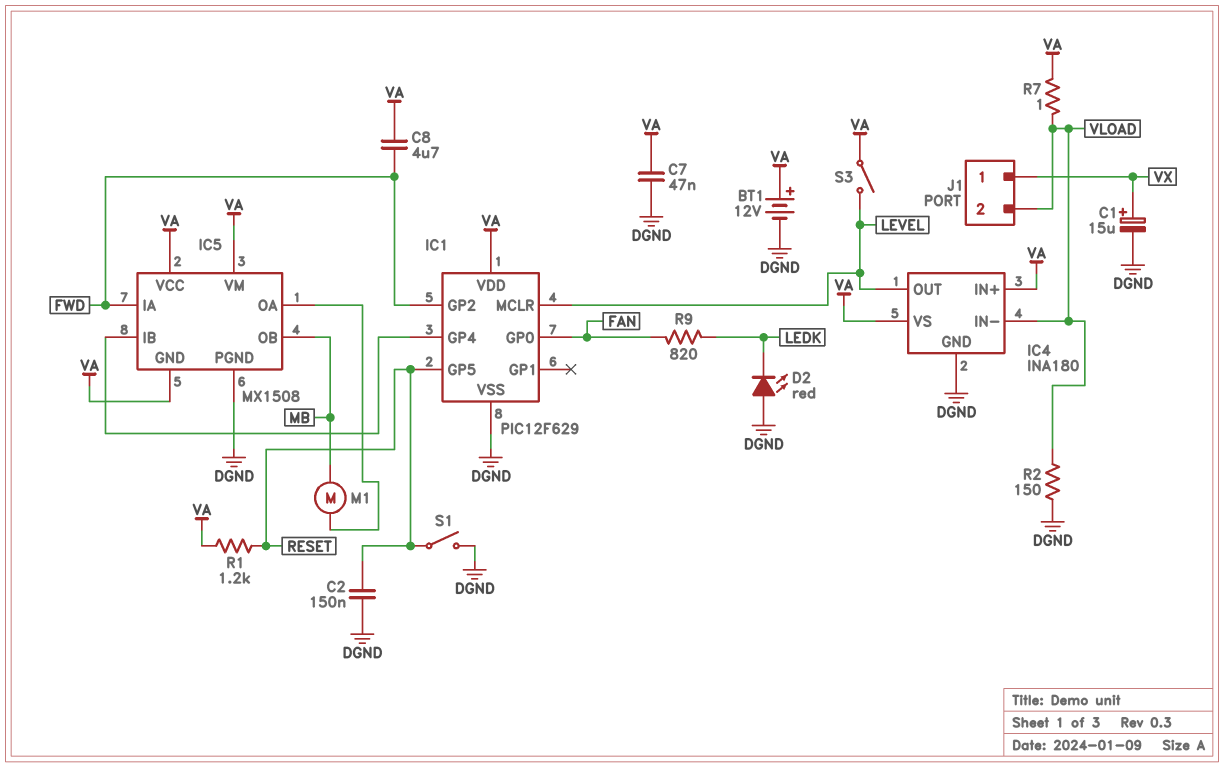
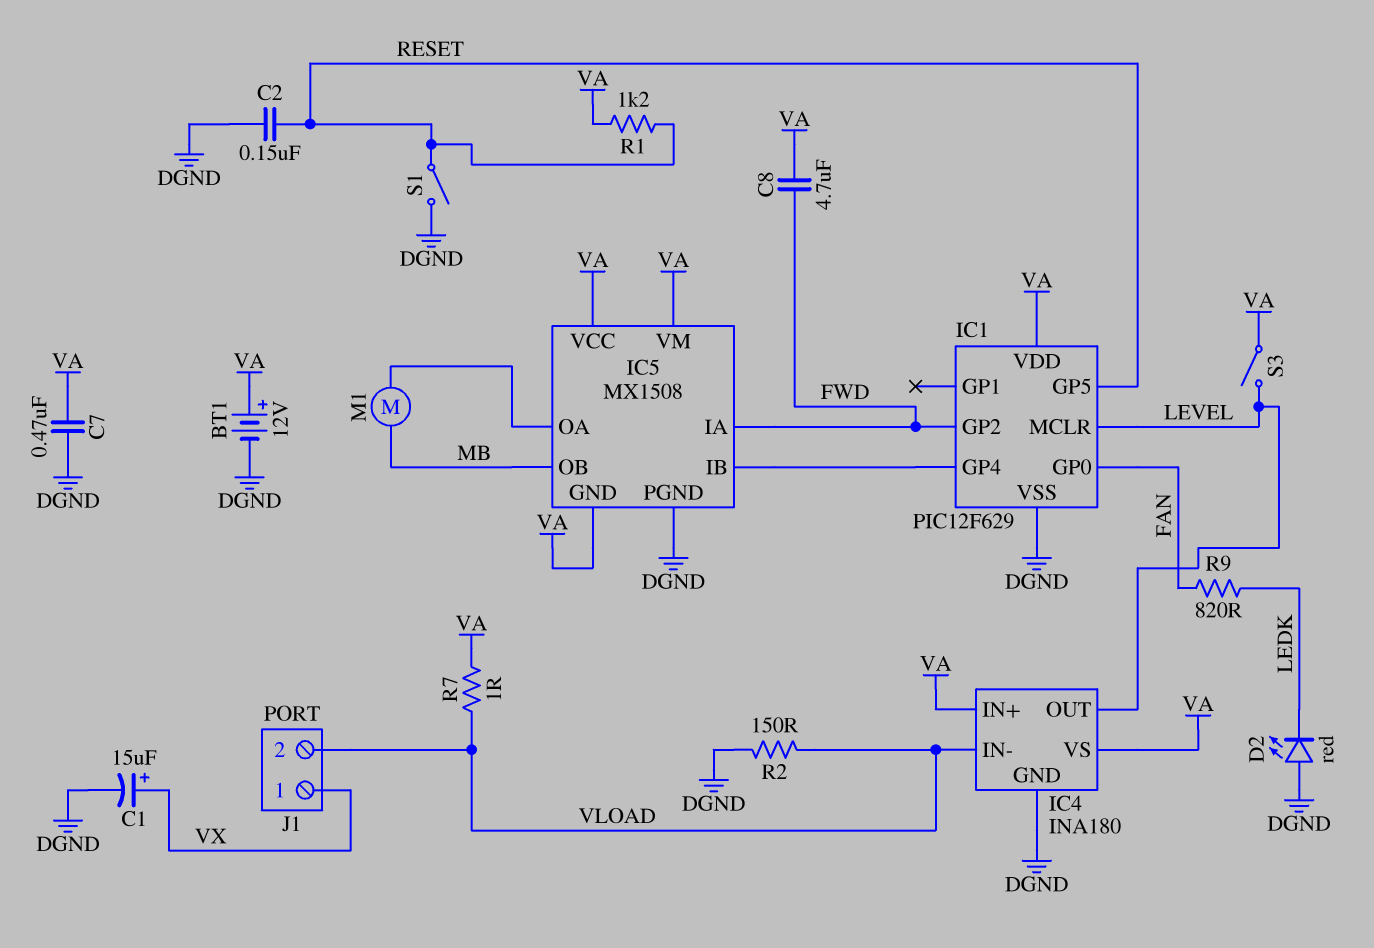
C7: 47nF (DGND, VA) -> 470nF (DGND, VA)

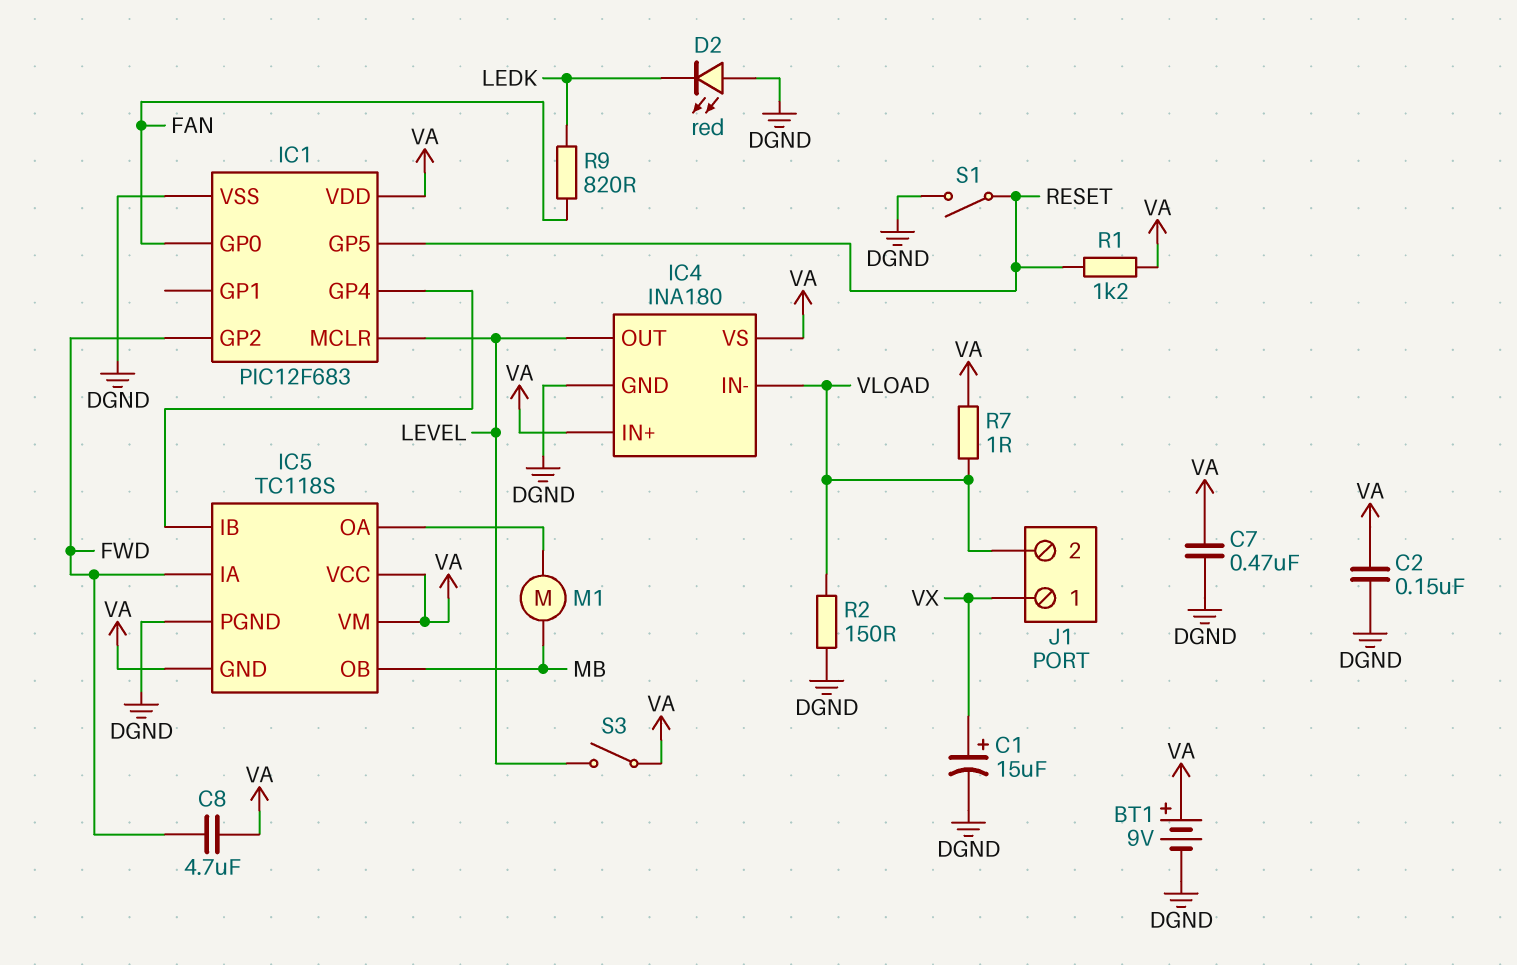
BT1: 12V (plus VA, minus DGND) -> 9V (plus VA, minus DGND)
C2: 150nF (DGND, RESET) -> 150nF (DGND, VA)
IC1: PIC12F629 -> PIC12F683
IC5: MX1508 -> TC118S

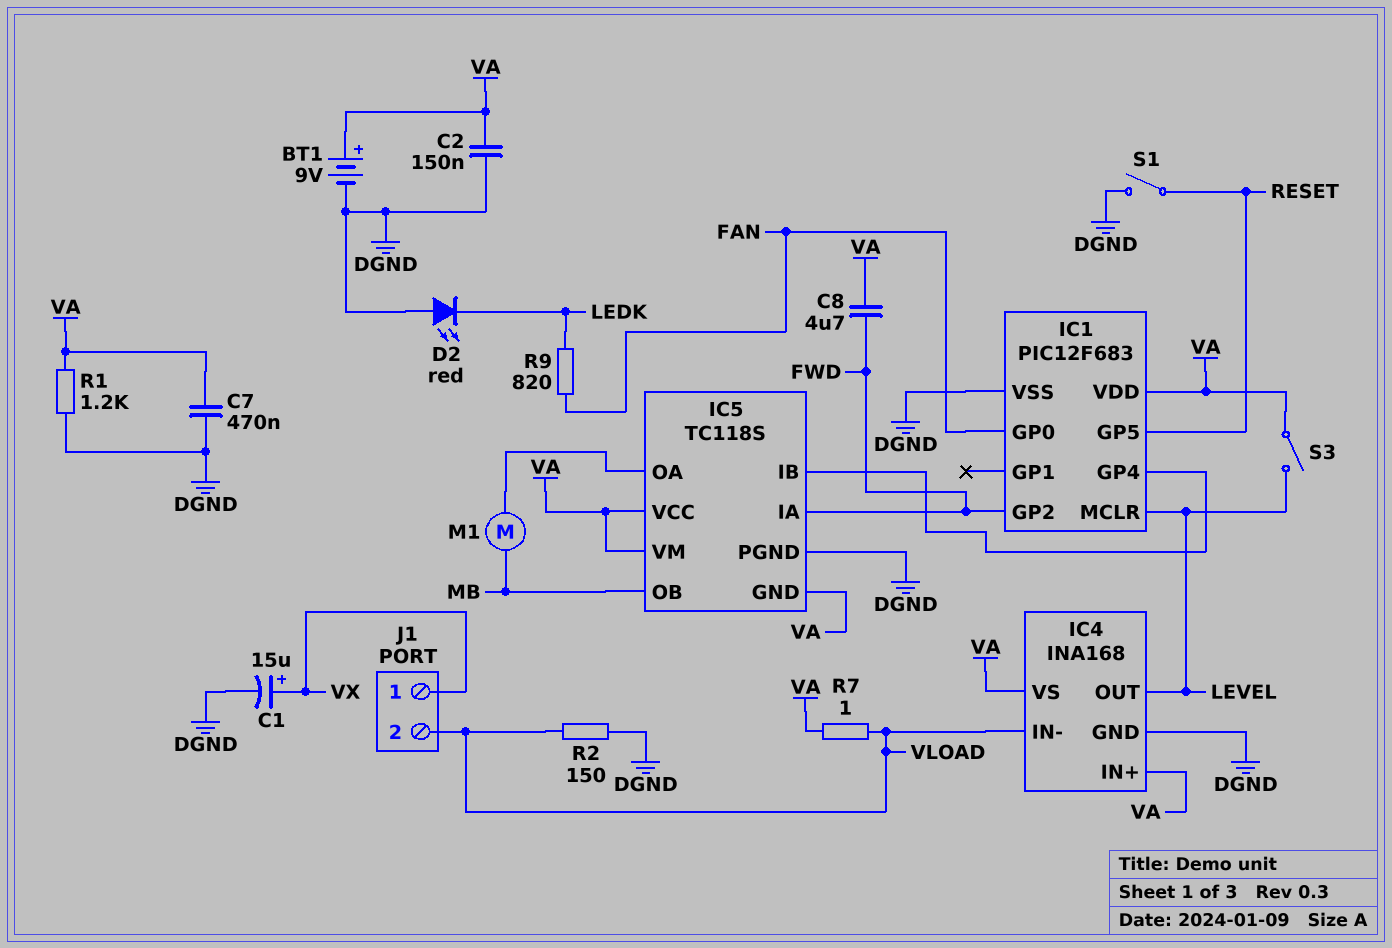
IC4: INA180 -> INA168
R1: 1.2k (RESET, VA) -> 1.2k (DGND, VA)

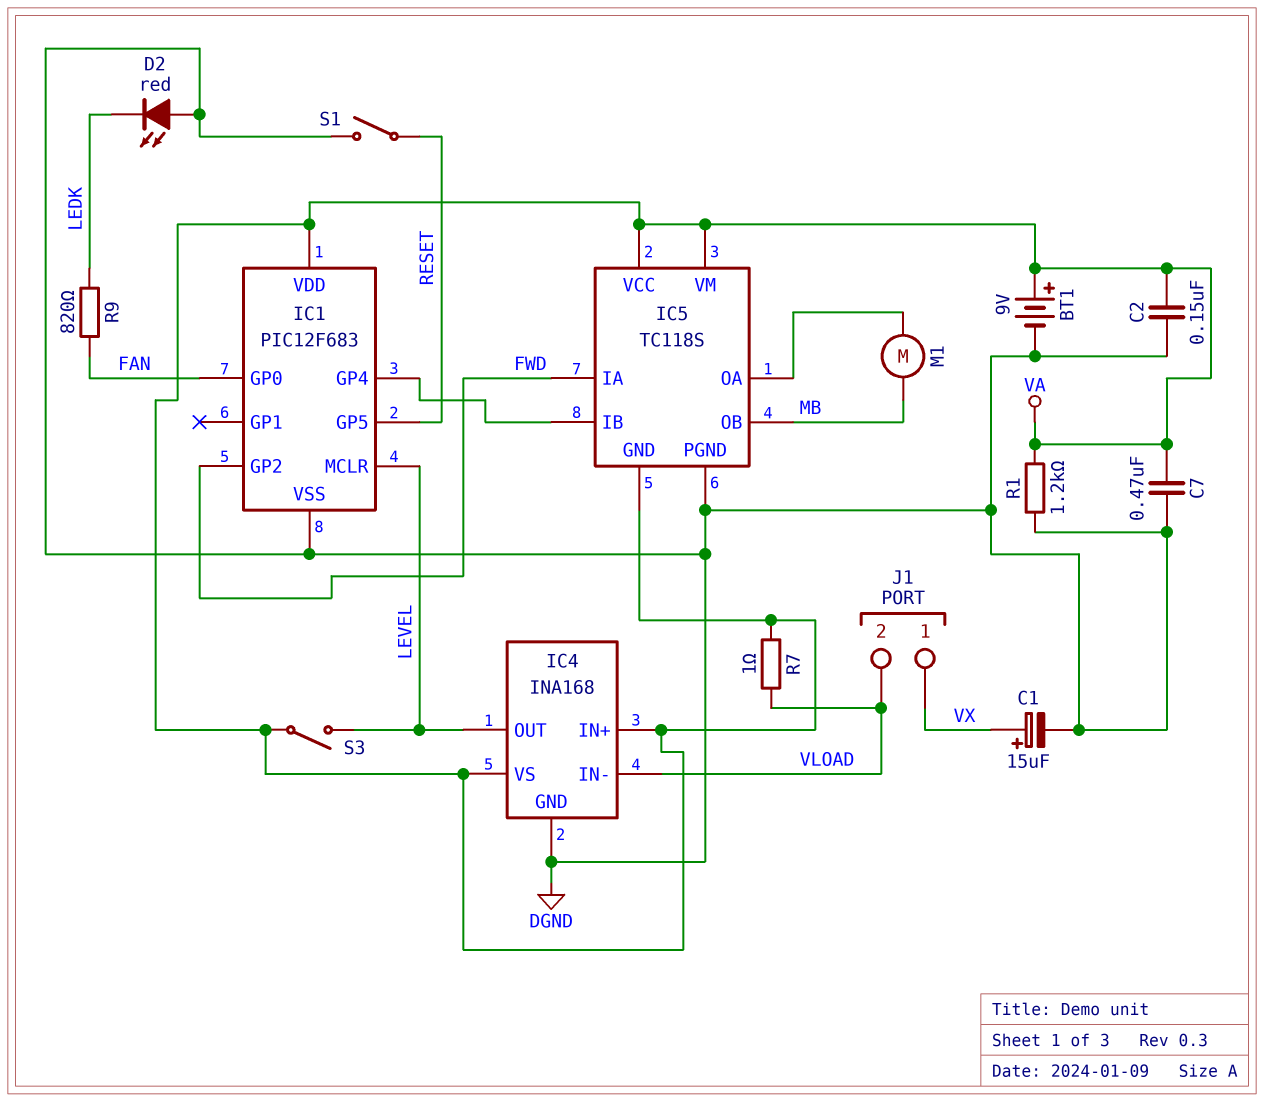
C8: 4.7uF (FWD, VA) -> none
R2: 150 (DGND, VLOAD) -> none

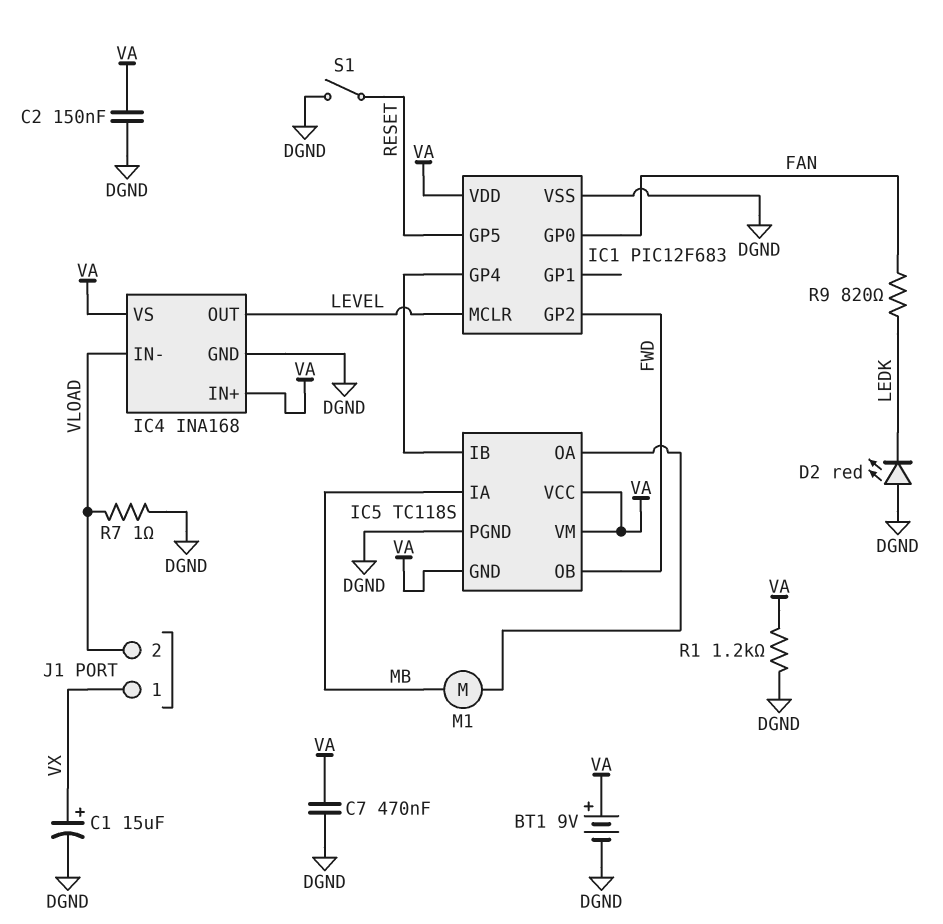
IC5 pin IA: FWD -> MB
IC5 pin OB: MB -> FWD
R7: 1 (VA, VLOAD) -> 1 (DGND, VLOAD)
S3: switch (LEVEL, VA) -> none

